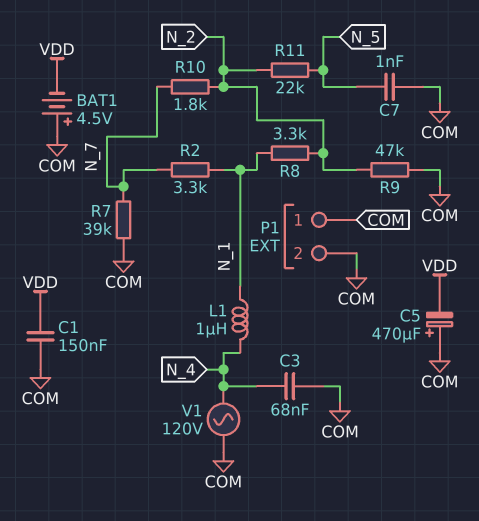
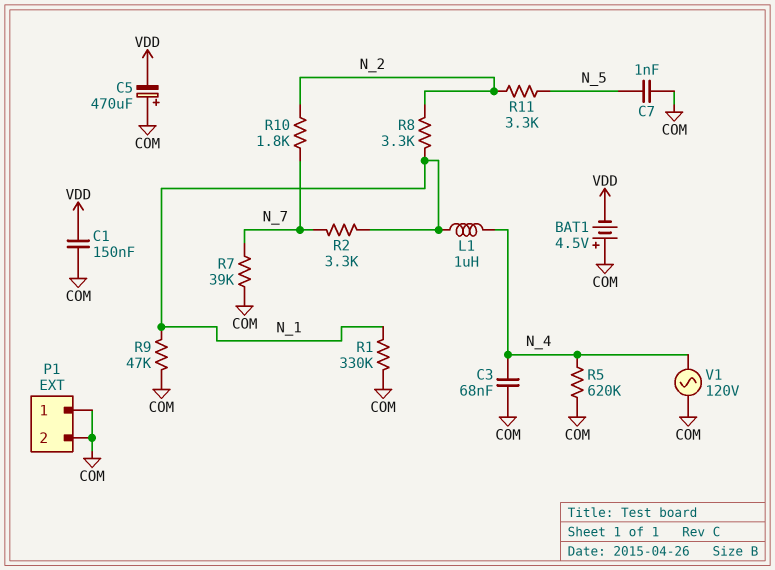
R1: none -> 330k (COM, N_1)
R5: none -> 620k (COM, N_4)
R9: 47k (COM, N_2) -> 47k (COM, N_1)
R11: 22k (N_2, N_5) -> 3.3k (N_2, N_5)

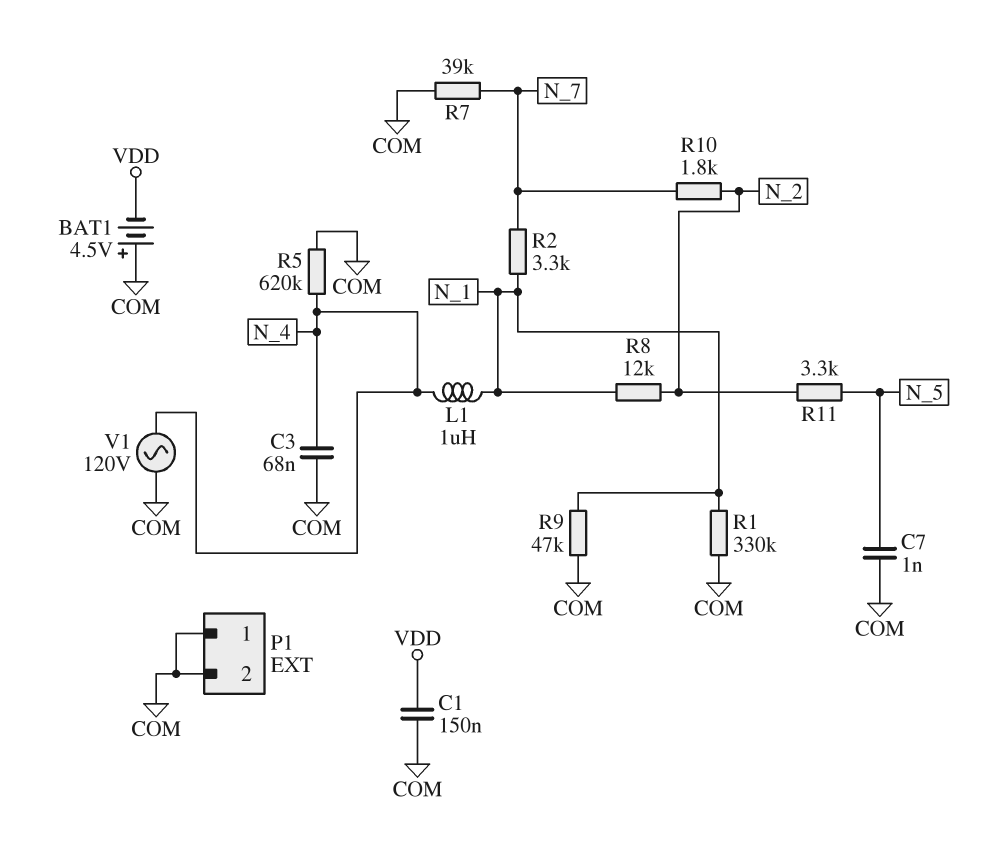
C5: 470uF (plus COM, minus VDD) -> none
R8: 3.3k (N_1, N_2) -> 12k (N_1, N_2)

